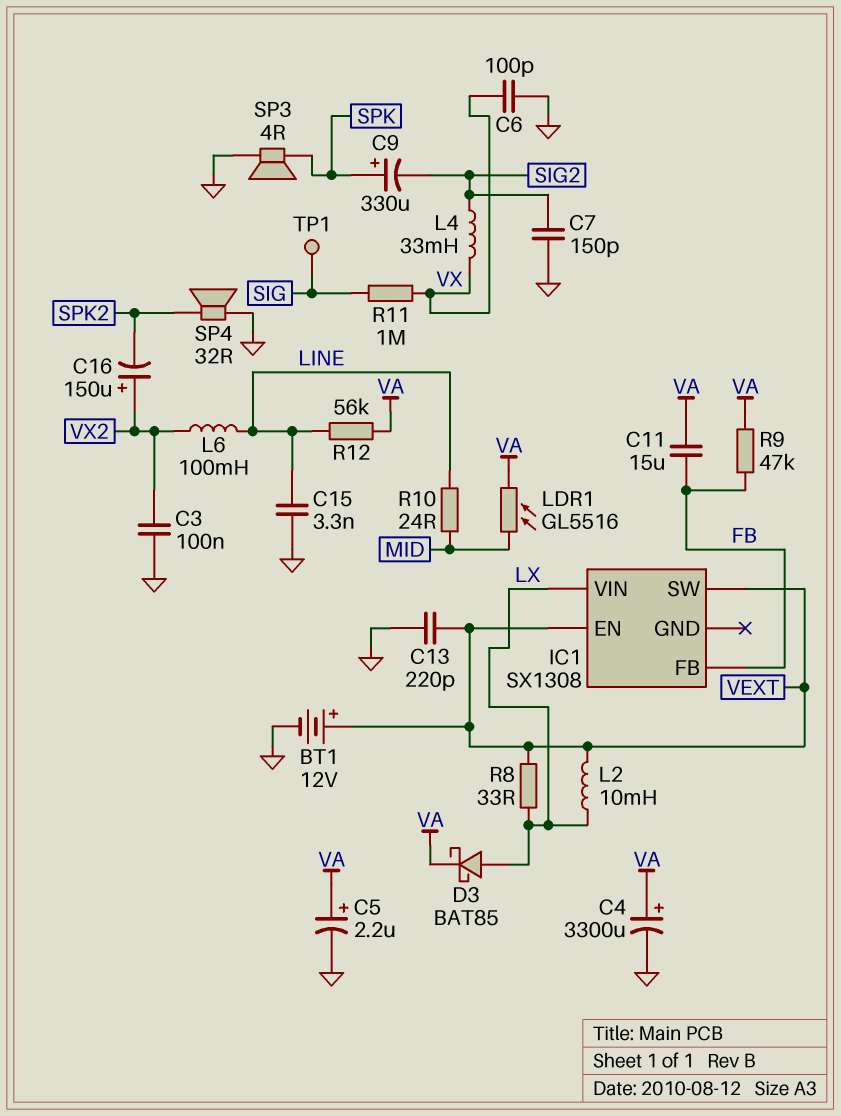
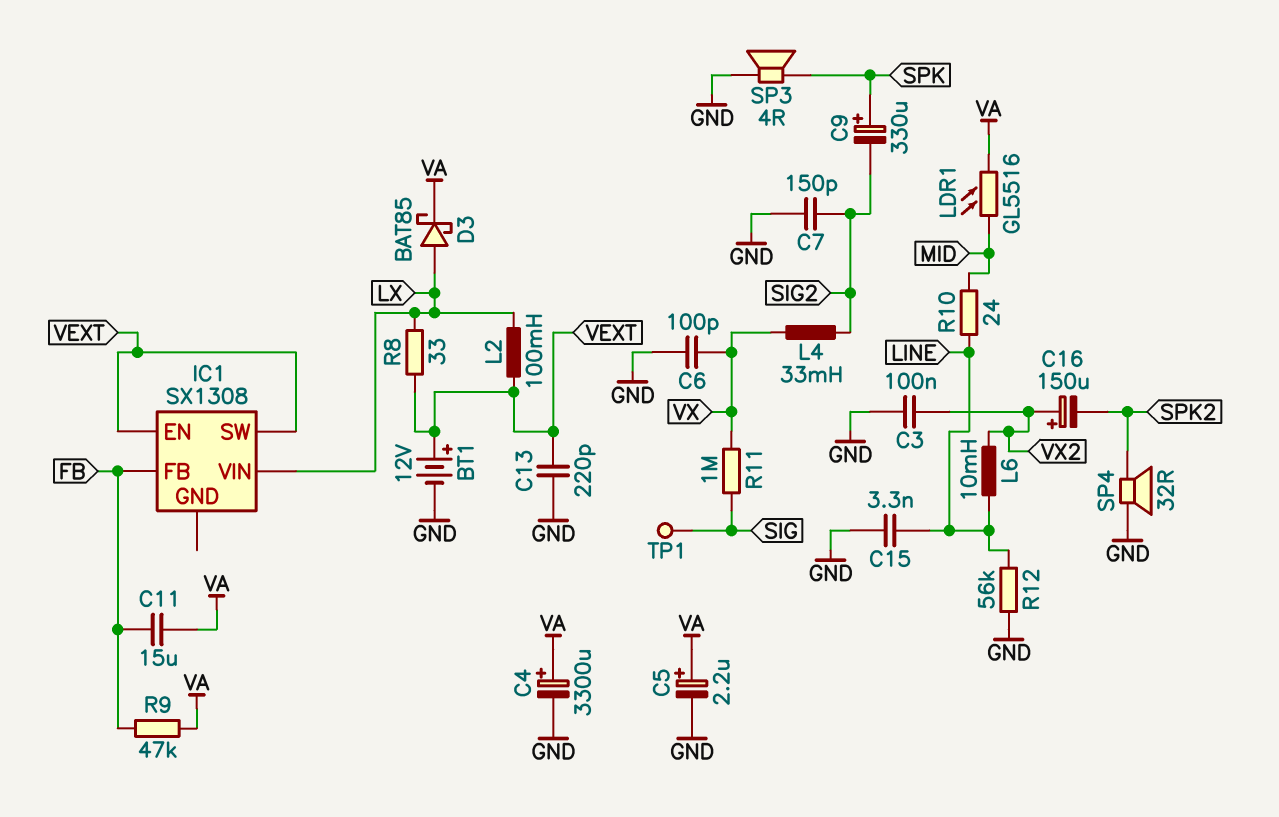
L2: 10mH (LX, VEXT) -> 100mH (LX, VEXT)
L6: 100mH (LINE, VX2) -> 10mH (LINE, VX2)
R12: 56k (LINE, VA) -> 56k (GND, LINE)

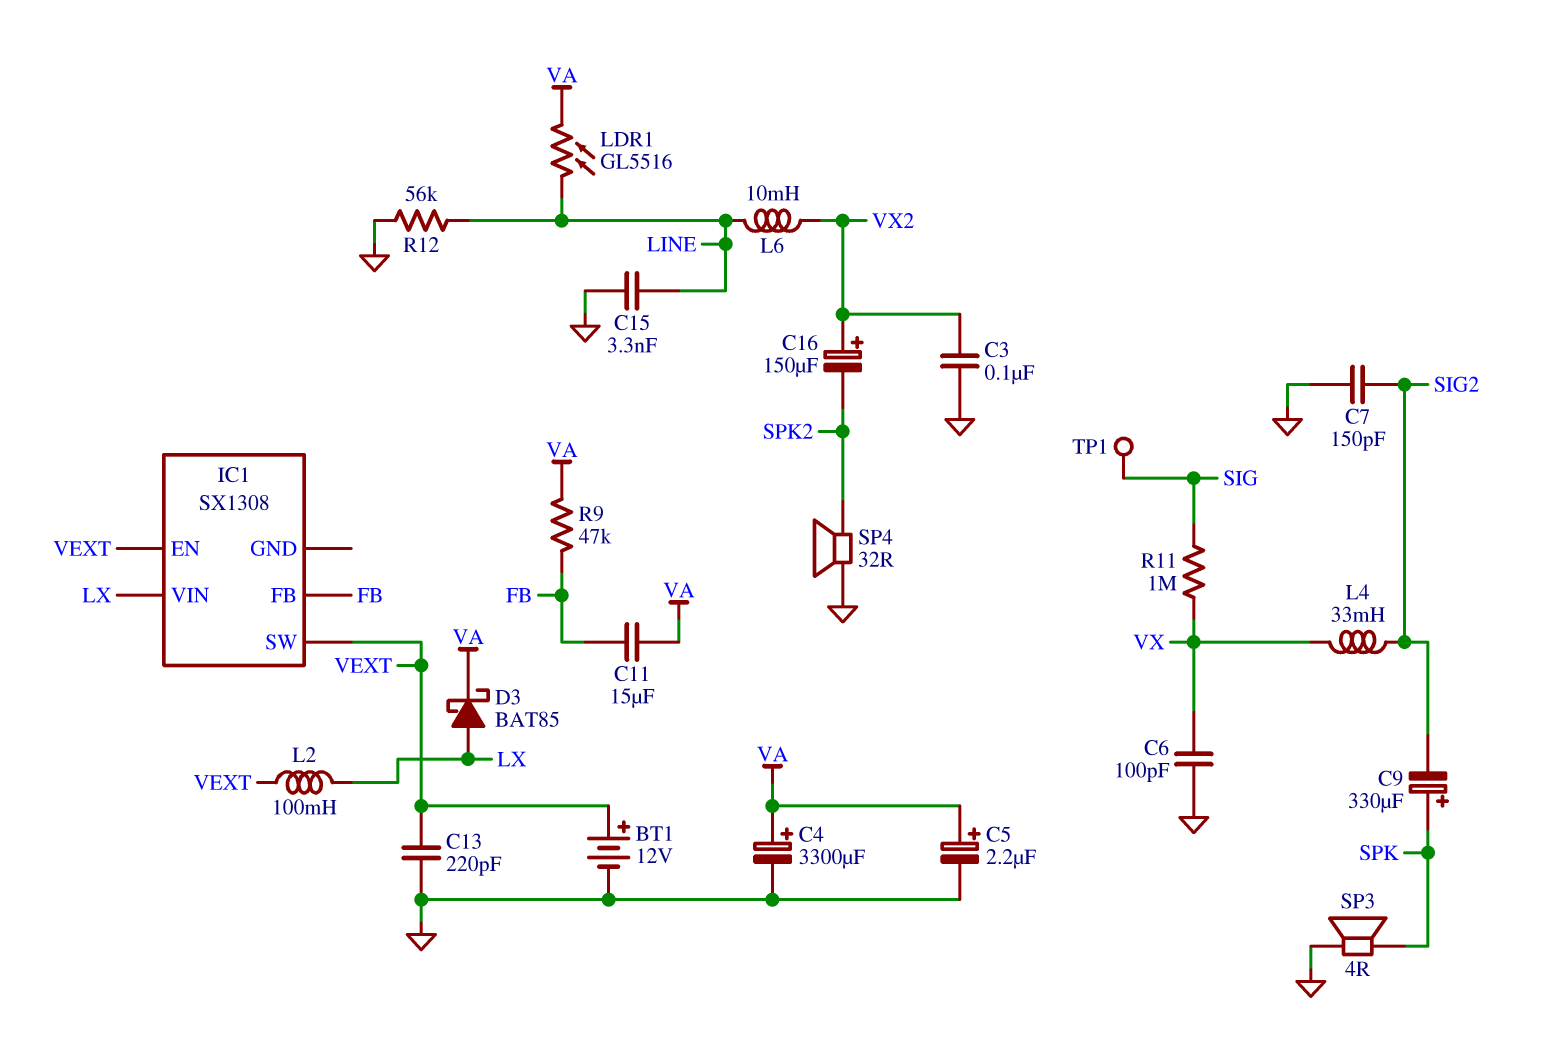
LDR1: GL5516 (MID, VA) -> GL5516 (LINE, VA)
R8: 33 (LX, VEXT) -> none
R10: 24 (LINE, MID) -> none

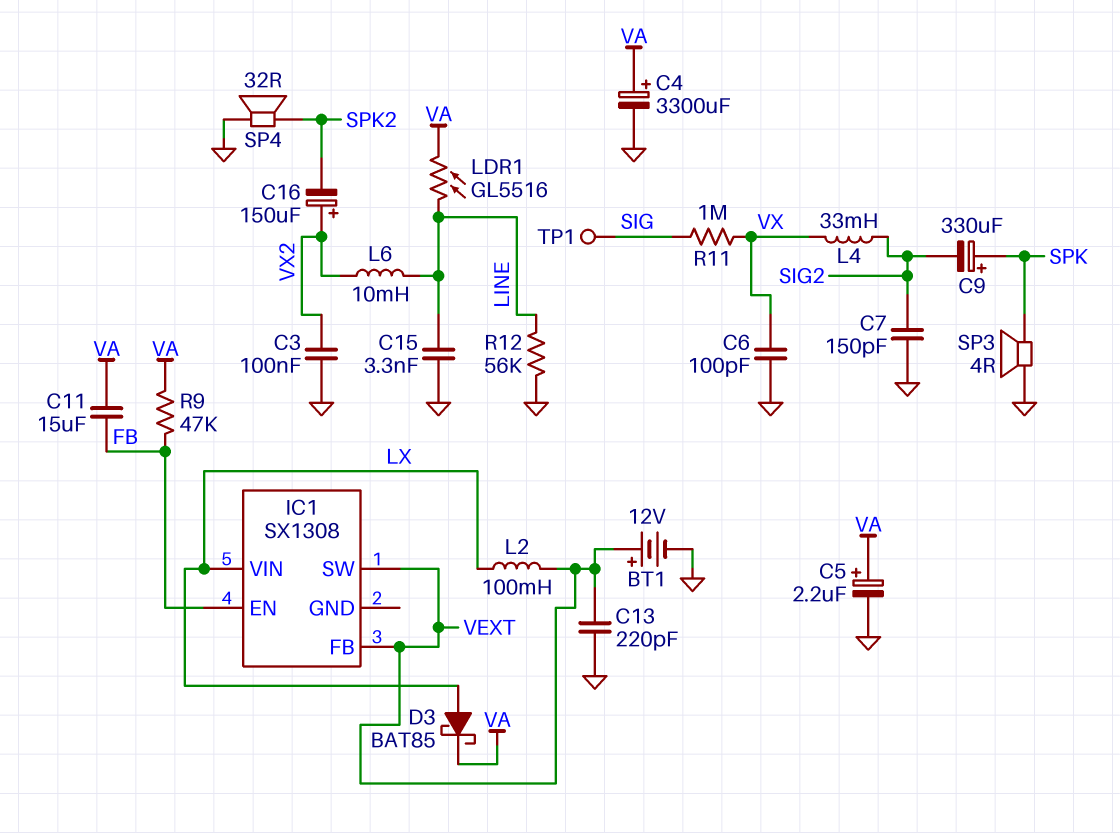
IC1 pin EN: VEXT -> FB
IC1 pin FB: FB -> VEXT

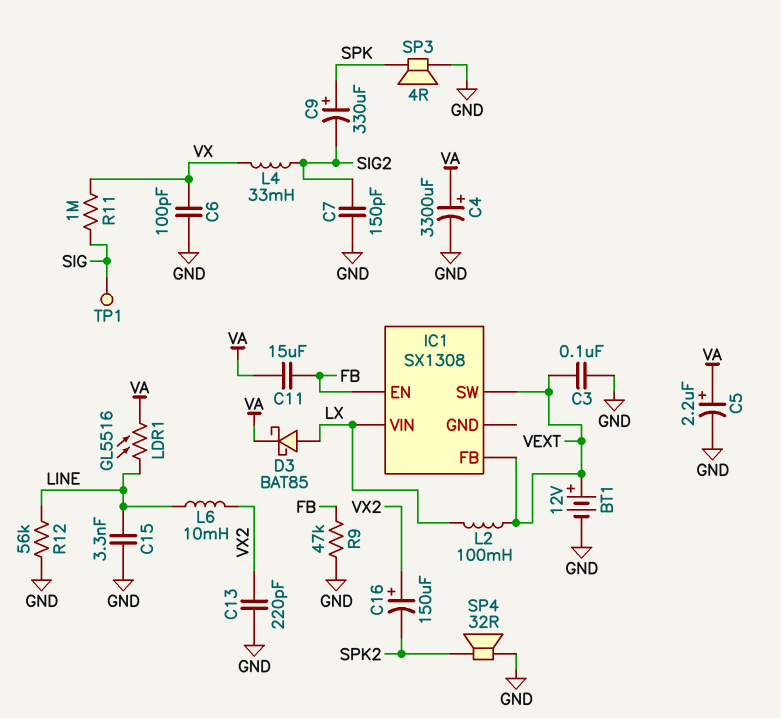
C3: 100nF (GND, VX2) -> 100nF (GND, VEXT)
C13: 220pF (GND, VEXT) -> 220pF (GND, VX2)
R9: 47k (FB, VA) -> 47k (FB, GND)

